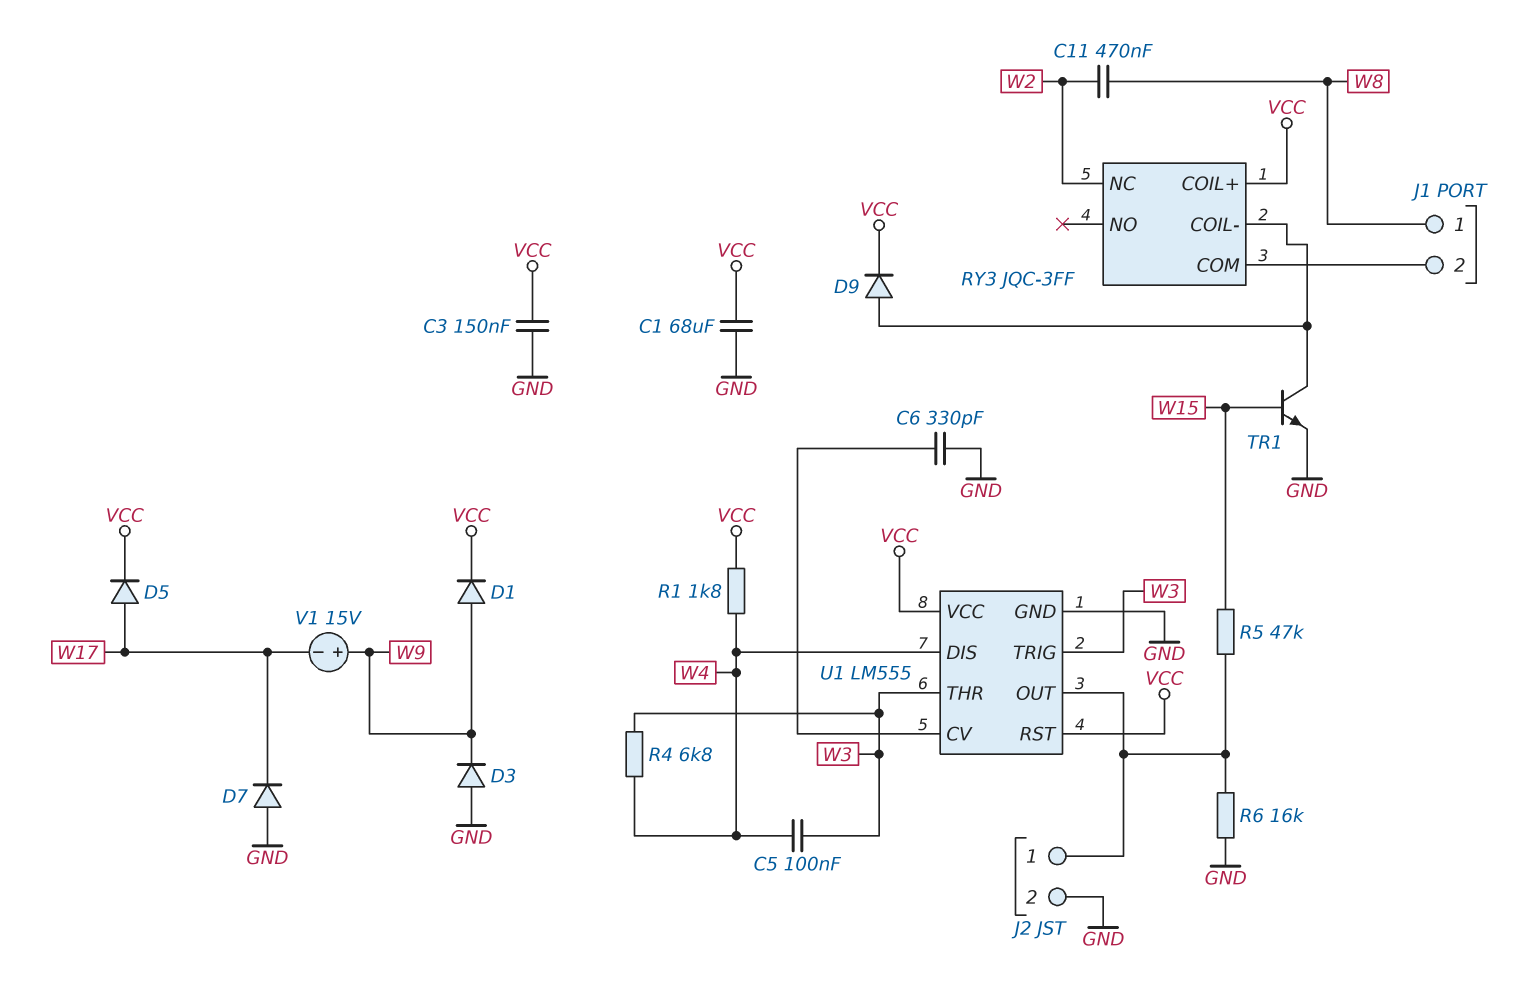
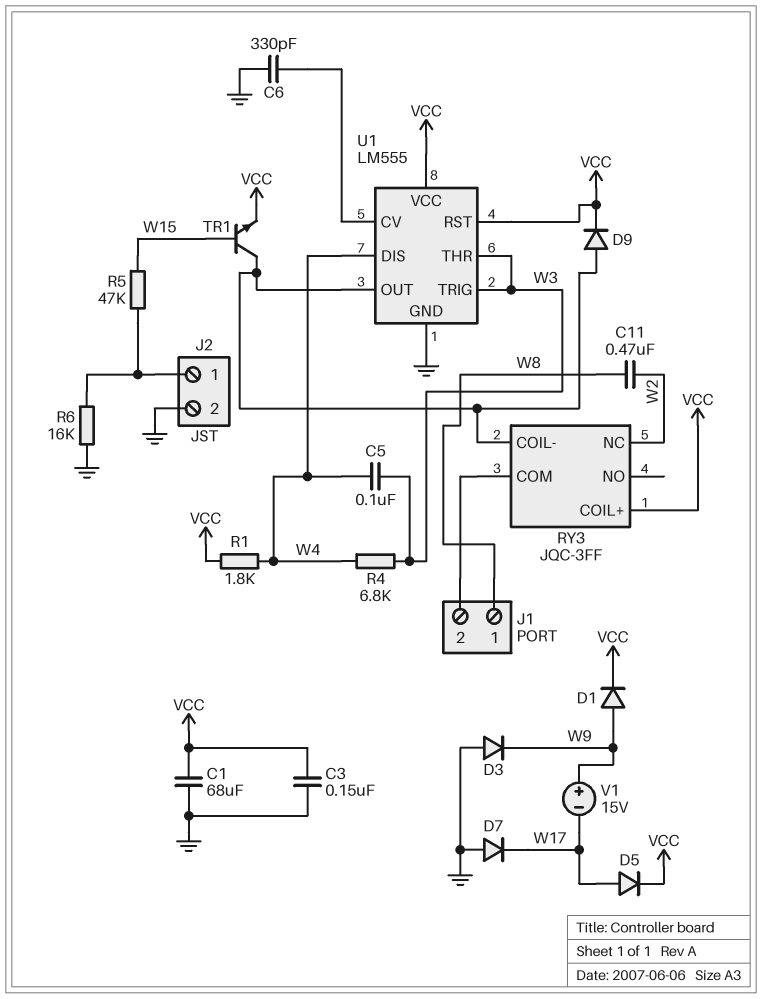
TR1: NPN (B W15, C RY3/COIL-, E GND) -> NPN (B W15, C RY3/COIL-, E VCC)
U1 pin OUT: J2/1 -> RY3/COIL-

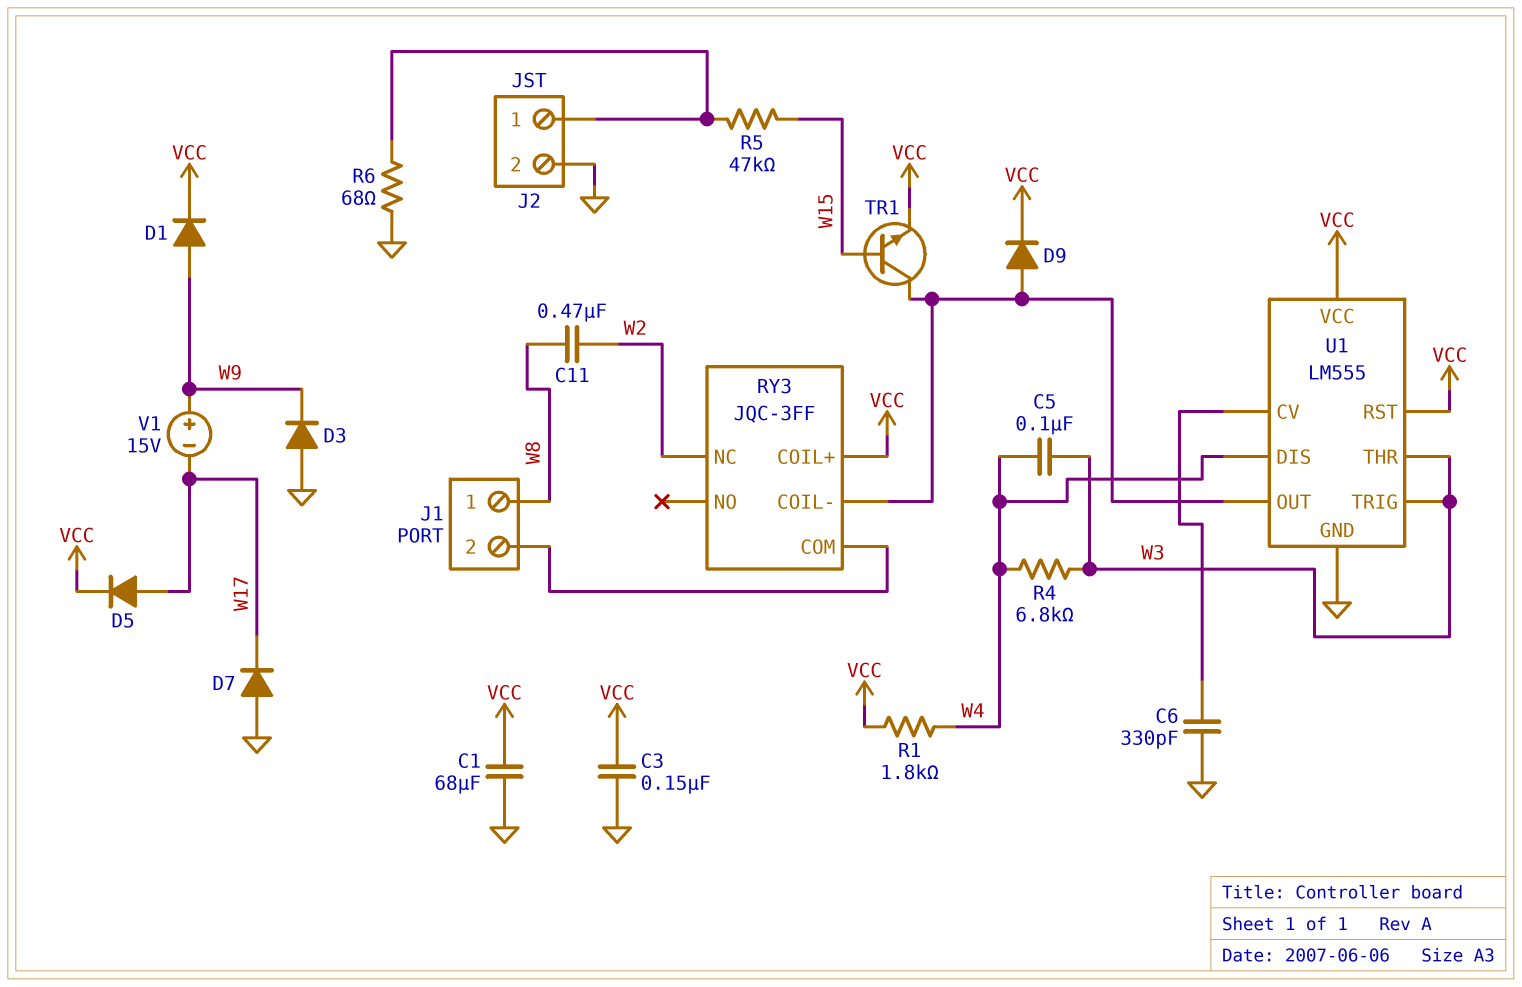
R6: 16k (GND, J2/1) -> 68 (GND, J2/1)

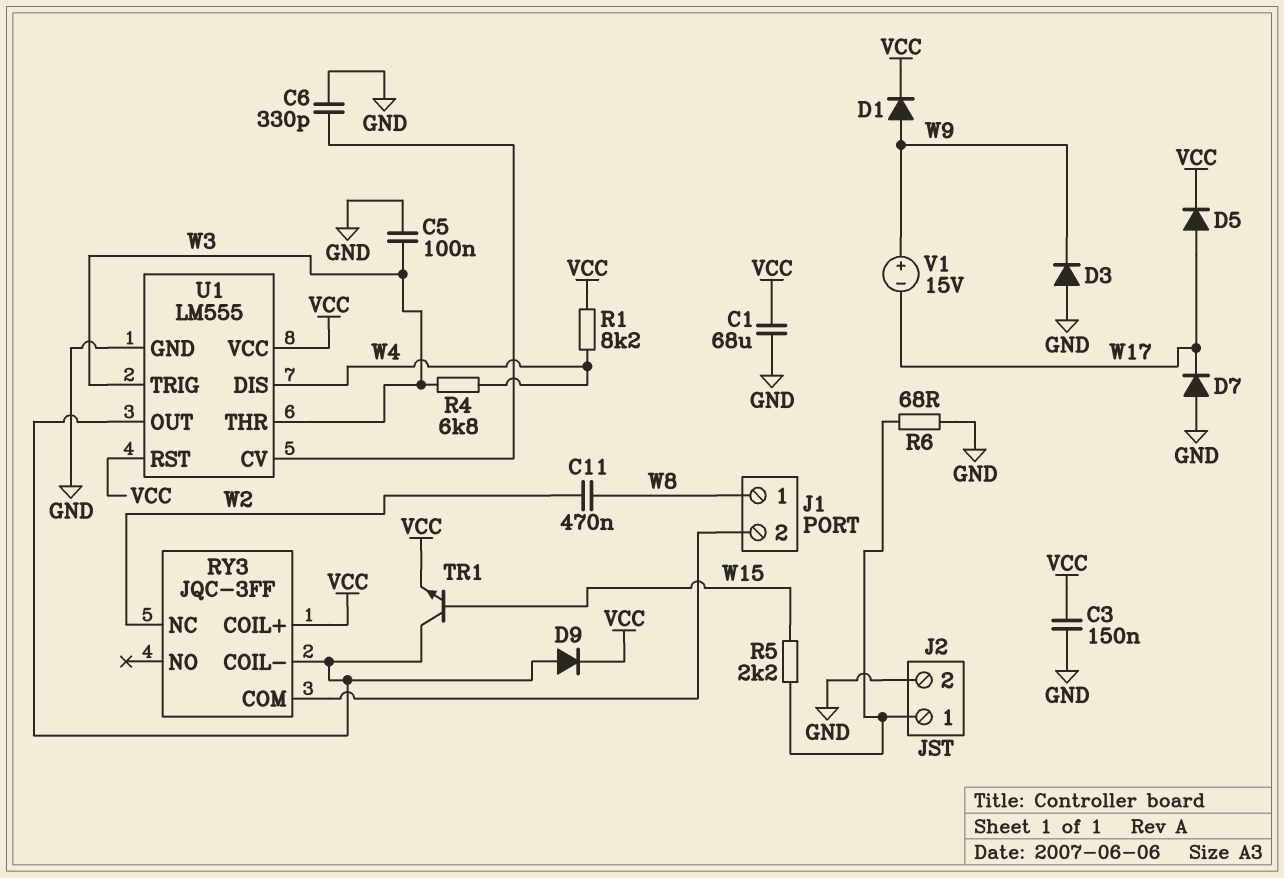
C5: 100nF (W3, W4) -> 100nF (GND, W3)
R1: 1.8k (VCC, W4) -> 8.2k (VCC, W4)
R5: 47k (J2/1, W15) -> 2.2k (J2/1, W15)

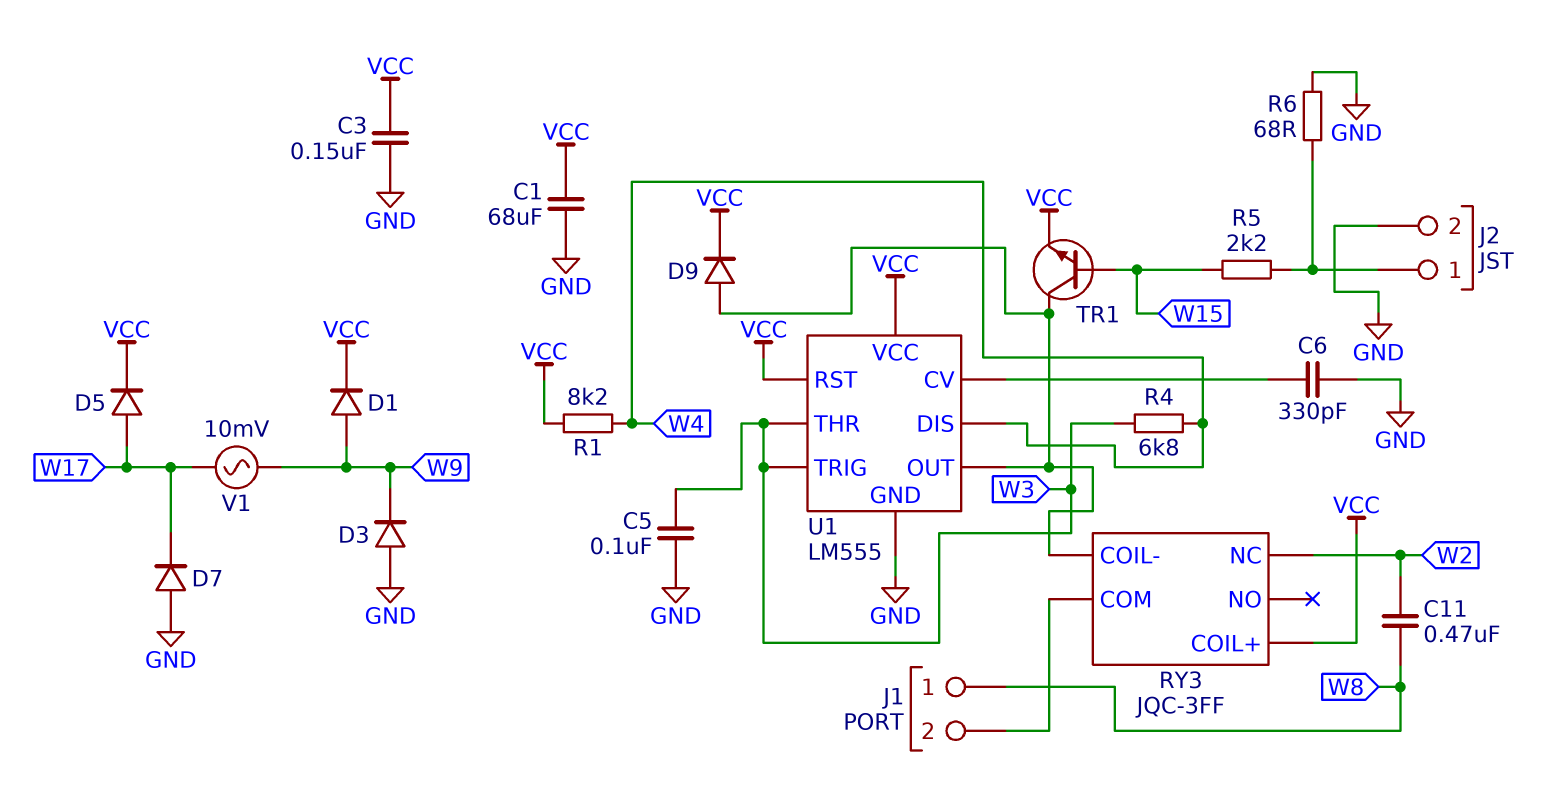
V1: 15V (plus W9, minus W17) -> AC 10mV (W9, W17)

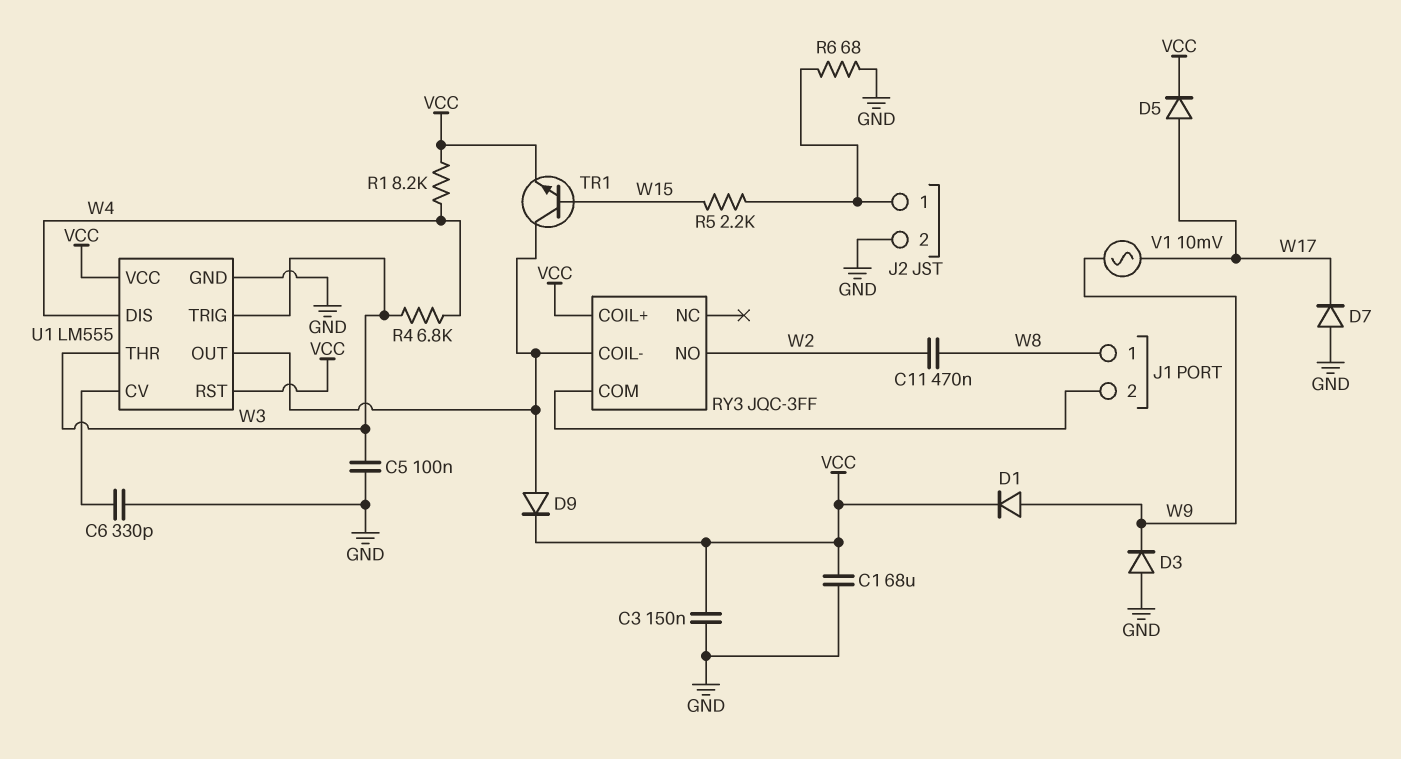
RY3 pin NC: W2 -> none
RY3 pin NO: none -> W2

